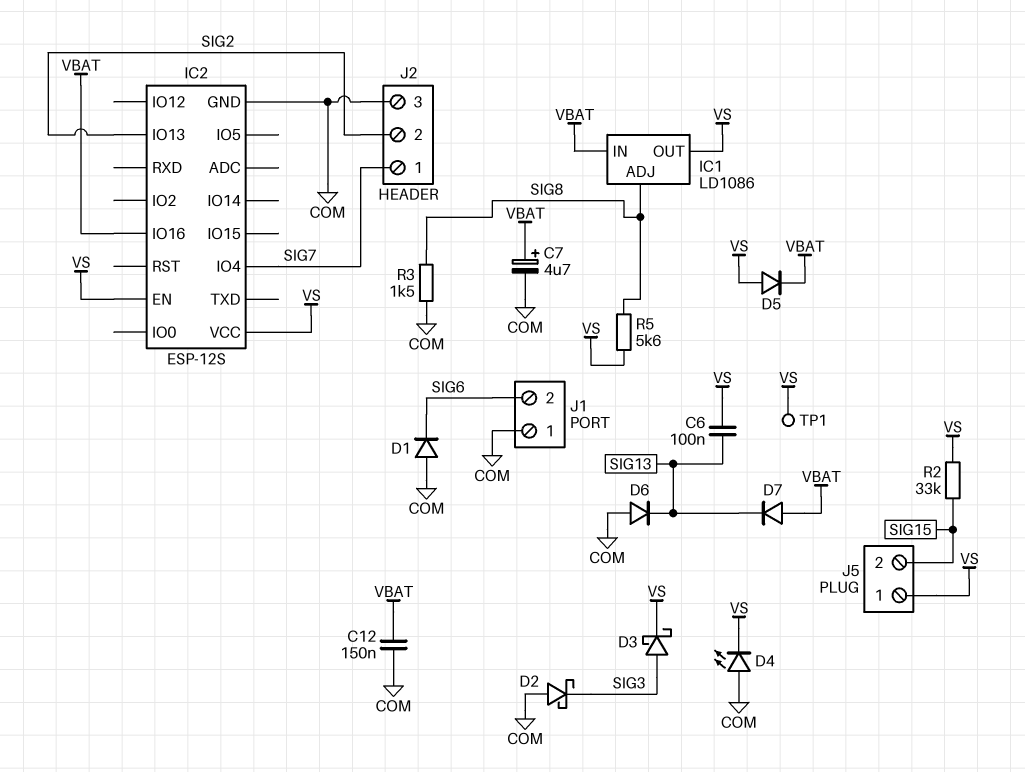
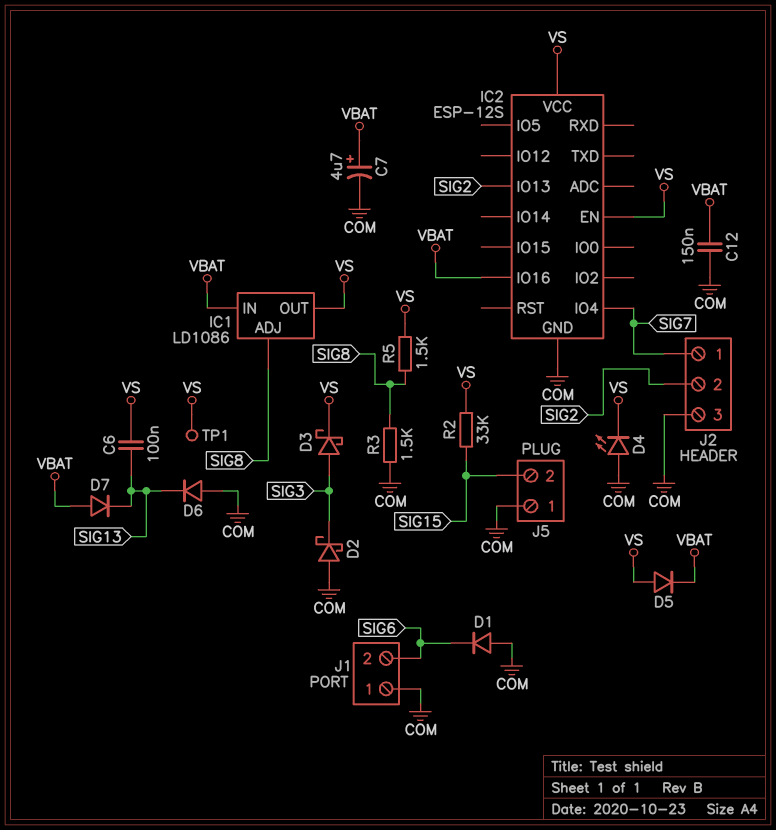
J5 pin 1: VS -> COM
R5: 5.6k (SIG8, VS) -> 1.5k (SIG8, VS)

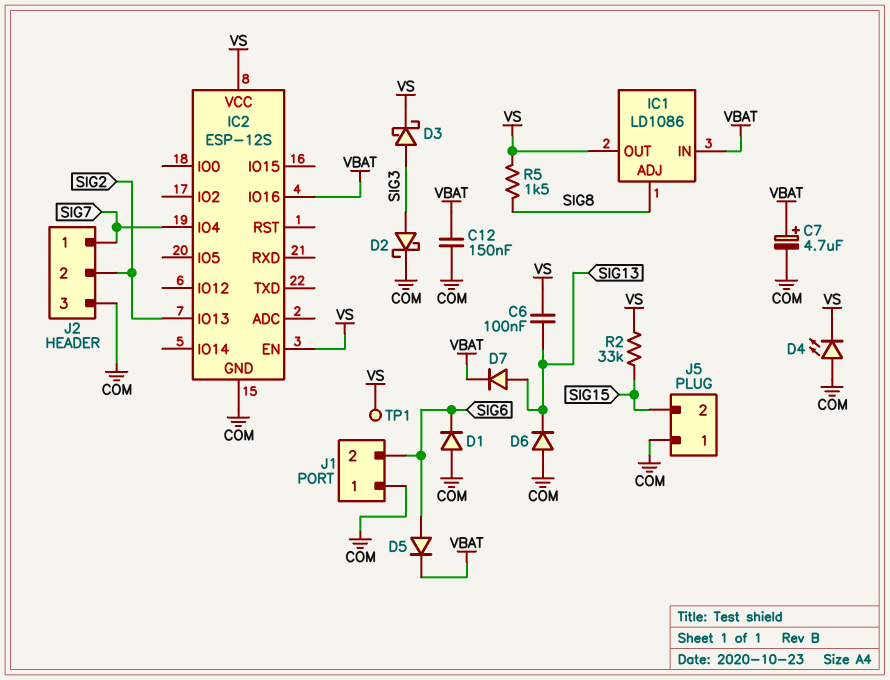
D2: schottky (A COM, K SIG3) -> schottky (A SIG3, K COM)
D5: diode (A VS, K VBAT) -> diode (A SIG6, K VBAT)
D7: diode (A VBAT, K SIG13) -> diode (A SIG13, K VBAT)
R3: 1.5k (COM, SIG8) -> none

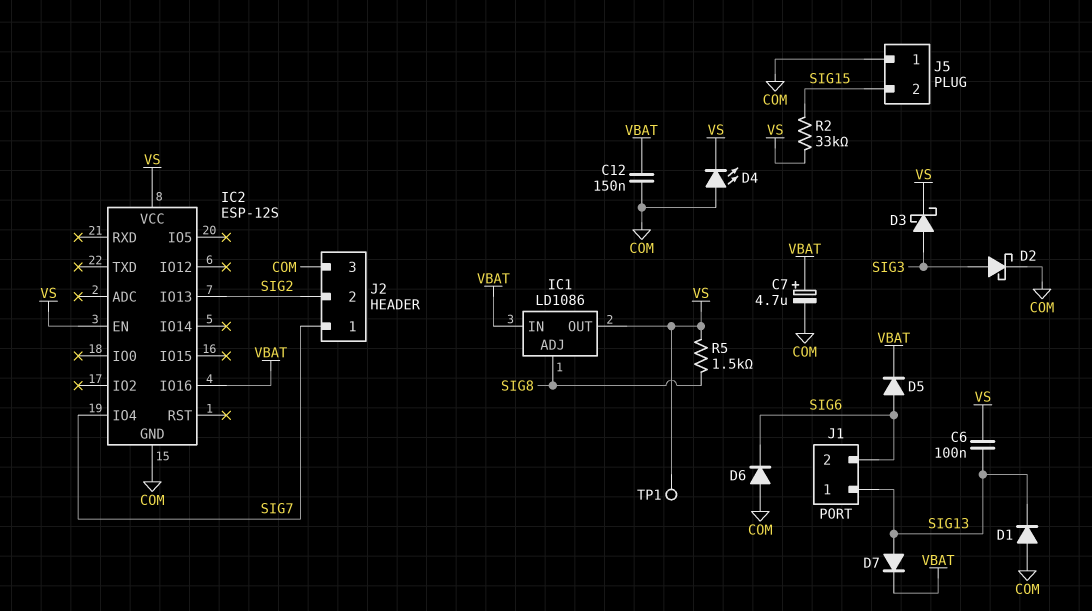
D1: diode (A COM, K SIG6) -> diode (A COM, K SIG13)
D6: diode (A COM, K SIG13) -> diode (A COM, K SIG6)
J1 pin 1: COM -> SIG13

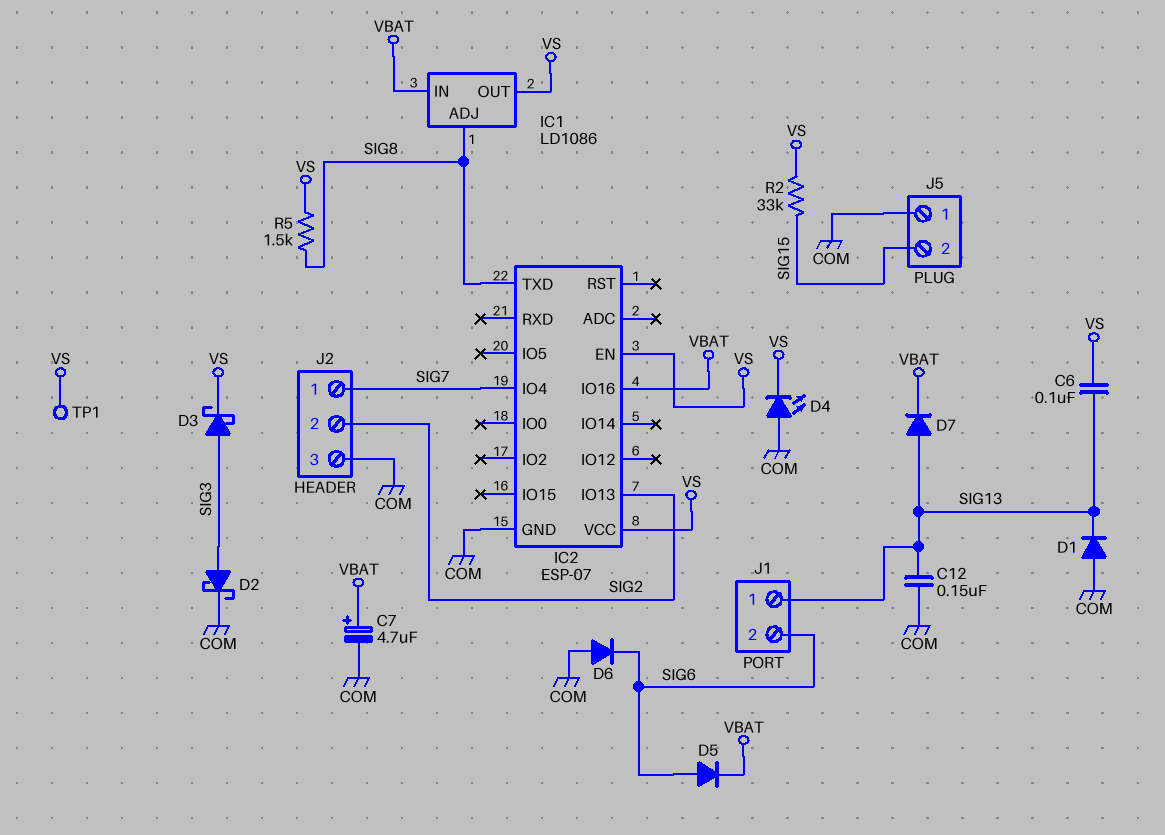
C12: 150nF (COM, VBAT) -> 150nF (COM, SIG13)
IC2: ESP-12S -> ESP-07
IC2 pin TXD: none -> SIG8

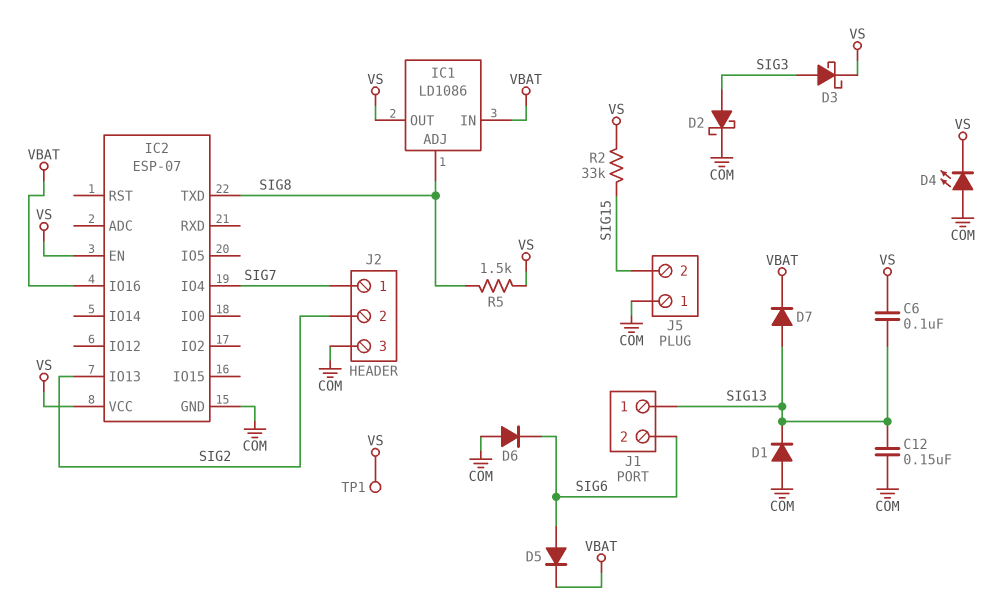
C7: 4.7uF (plus VBAT, minus COM) -> none

